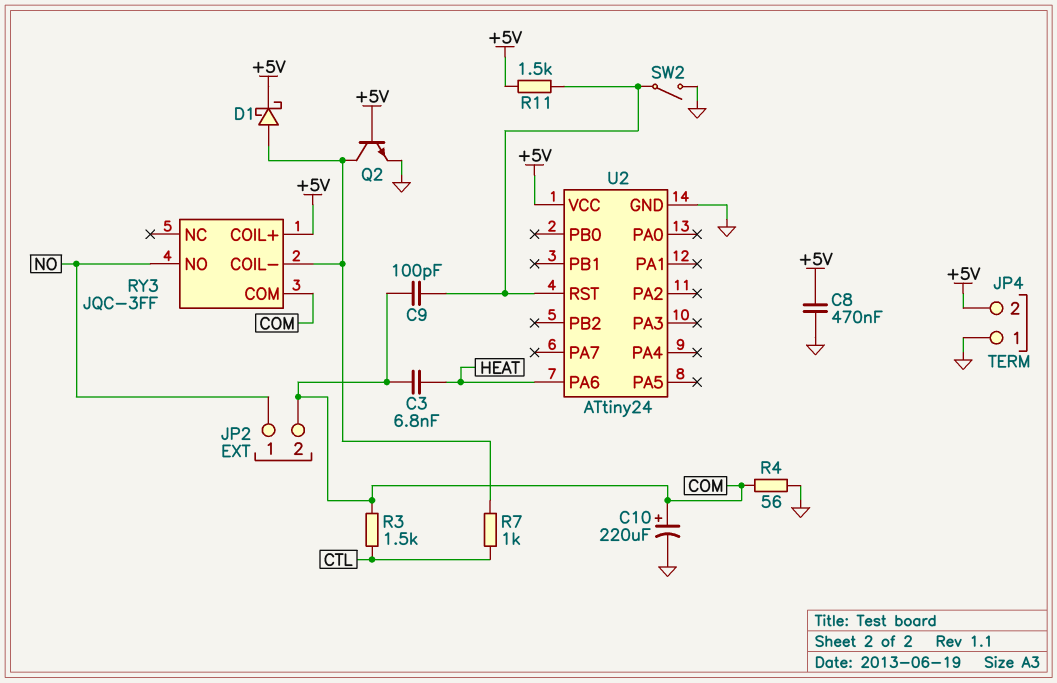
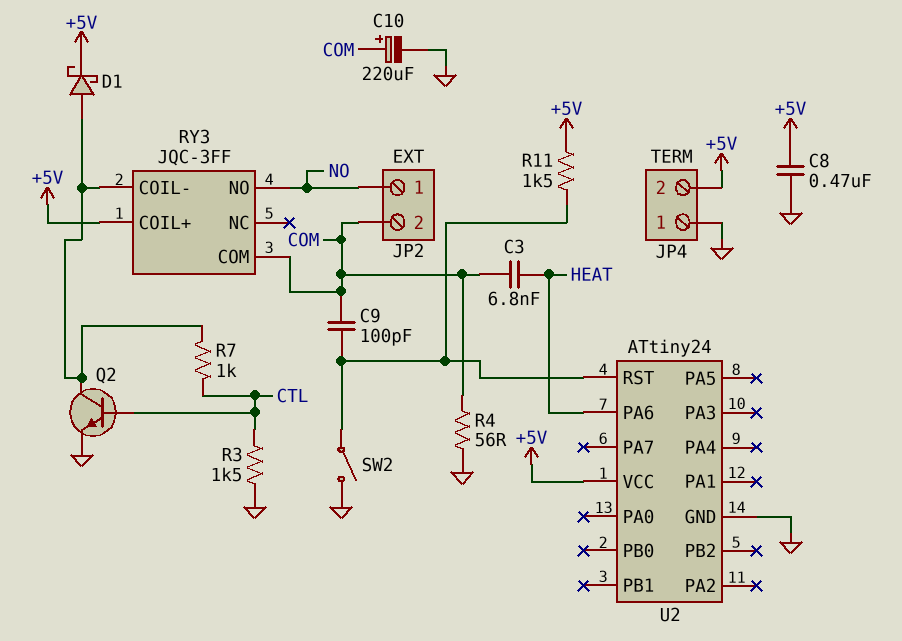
Q2: NPN (B +5V, C RY3/COIL-, E GND) -> NPN (B CTL, C RY3/COIL-, E GND)
R3: 1.5k (COM, CTL) -> 1.5k (CTL, GND)

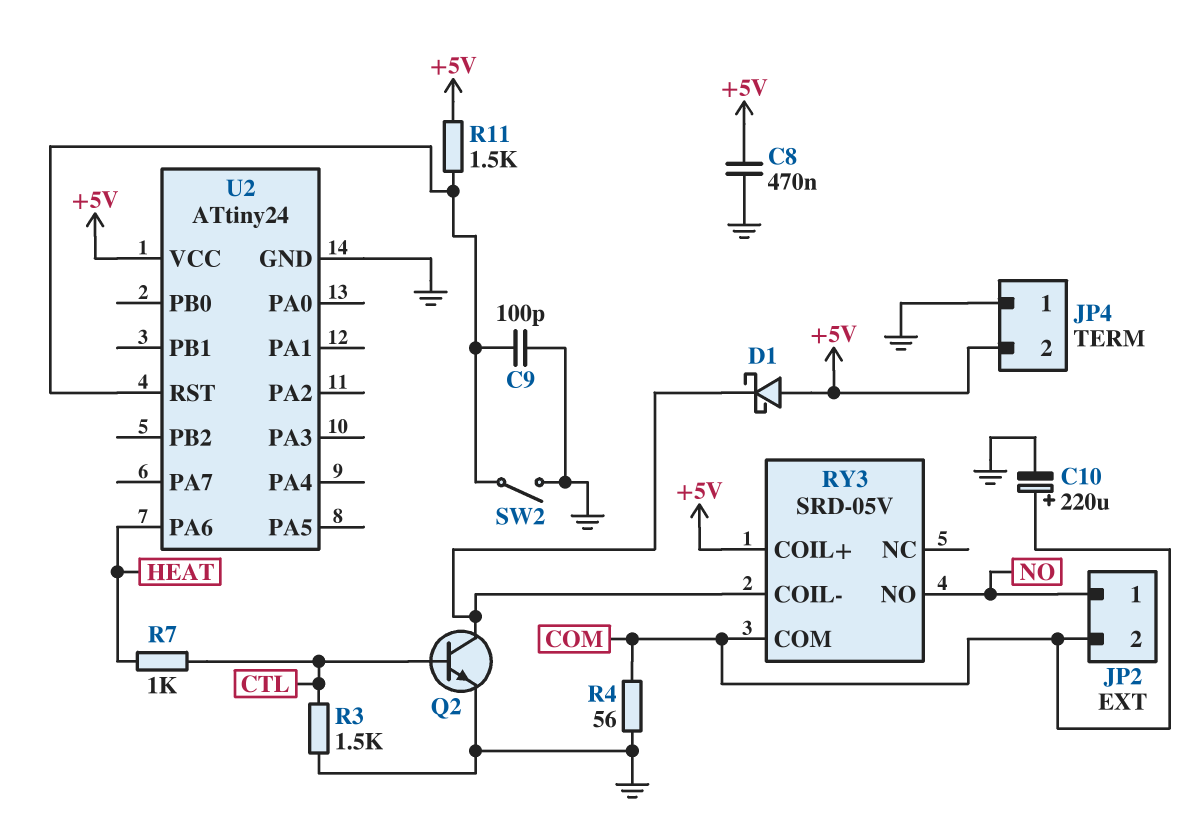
C3: 6.8nF (COM, HEAT) -> none
C9: 100pF (COM, U2/RST) -> 100pF (GND, U2/RST)
D1: schottky (A RY3/COIL-, K +5V) -> schottky (A +5V, K RY3/COIL-)
R7: 1k (CTL, RY3/COIL-) -> 1k (CTL, HEAT)
RY3: JQC-3FF -> SRD-05V

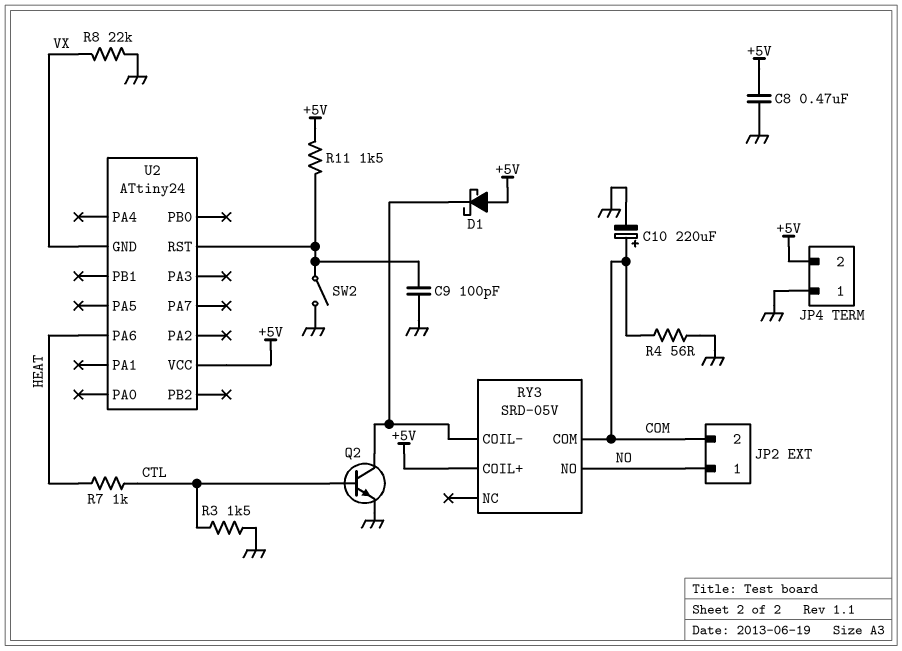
R8: none -> 22k (GND, VX)
U2 pin GND: GND -> VX

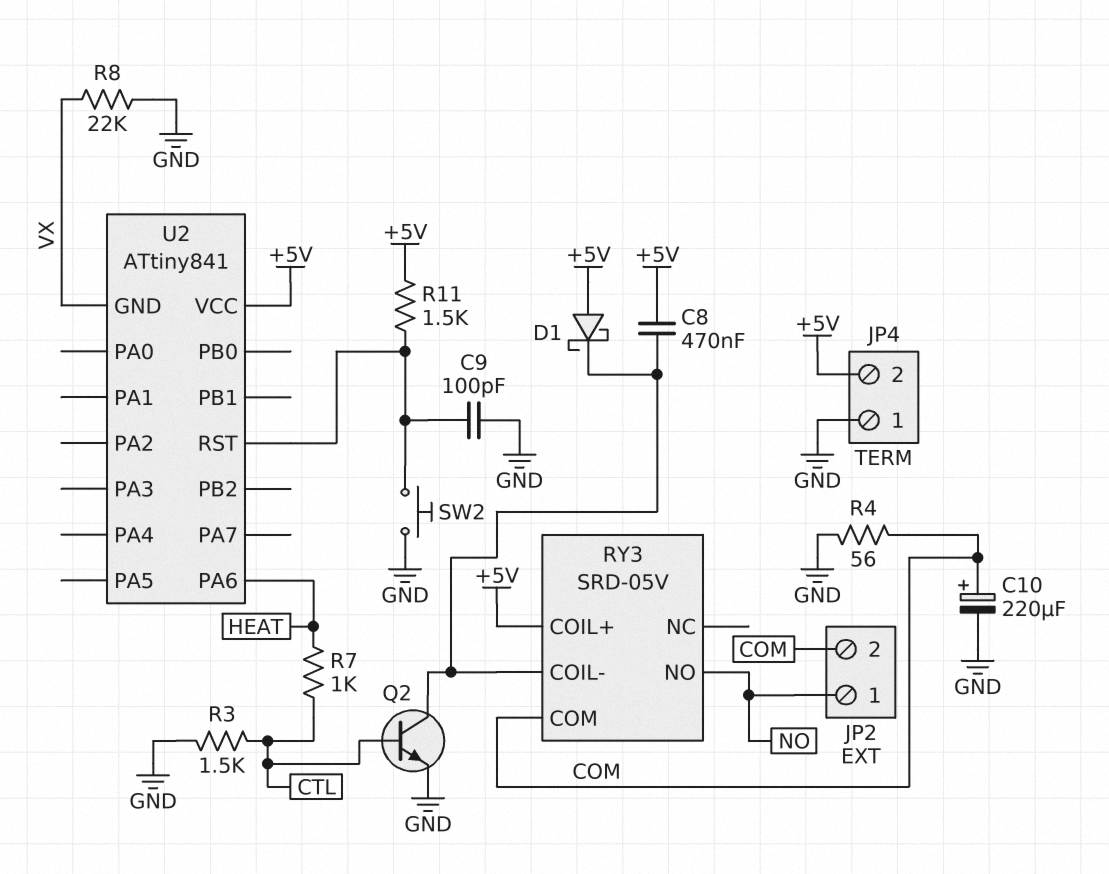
C8: 470nF (+5V, GND) -> 470nF (+5V, RY3/COIL-)
SW2: switch (GND, U2/RST) -> button (GND, U2/RST)
U2: ATtiny24 -> ATtiny841

